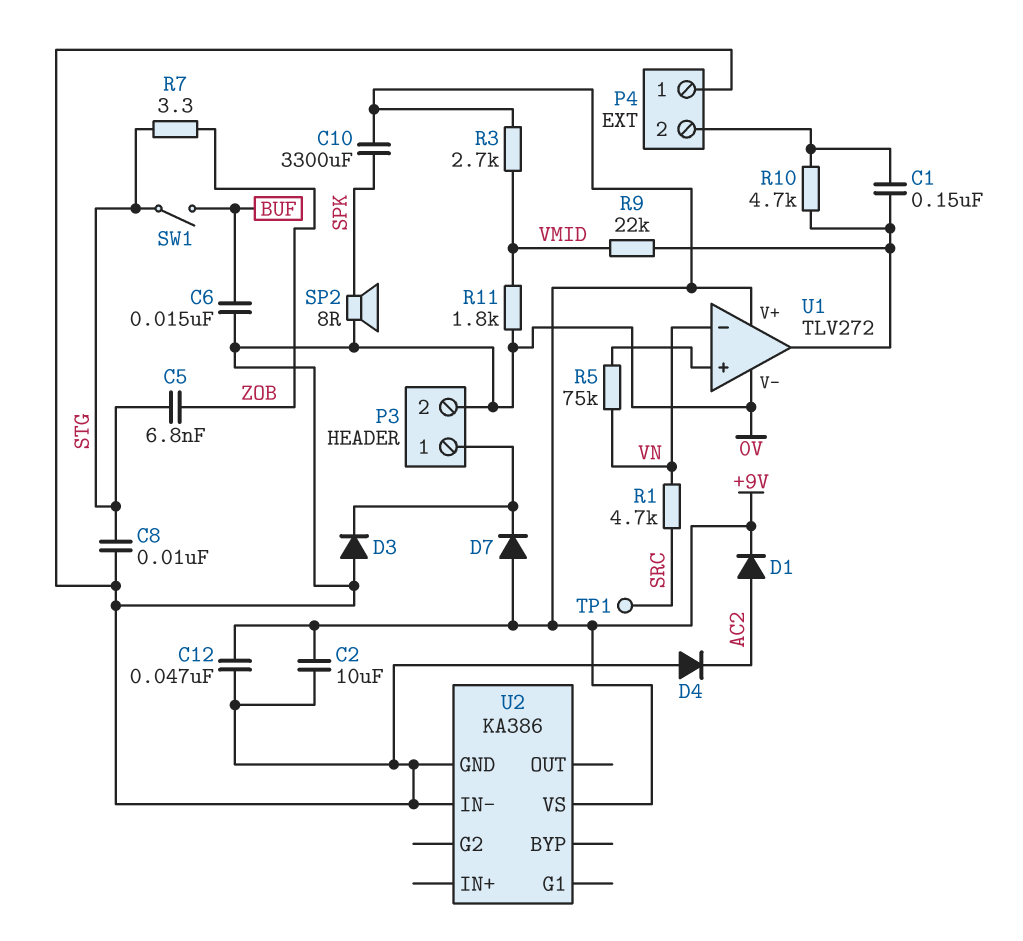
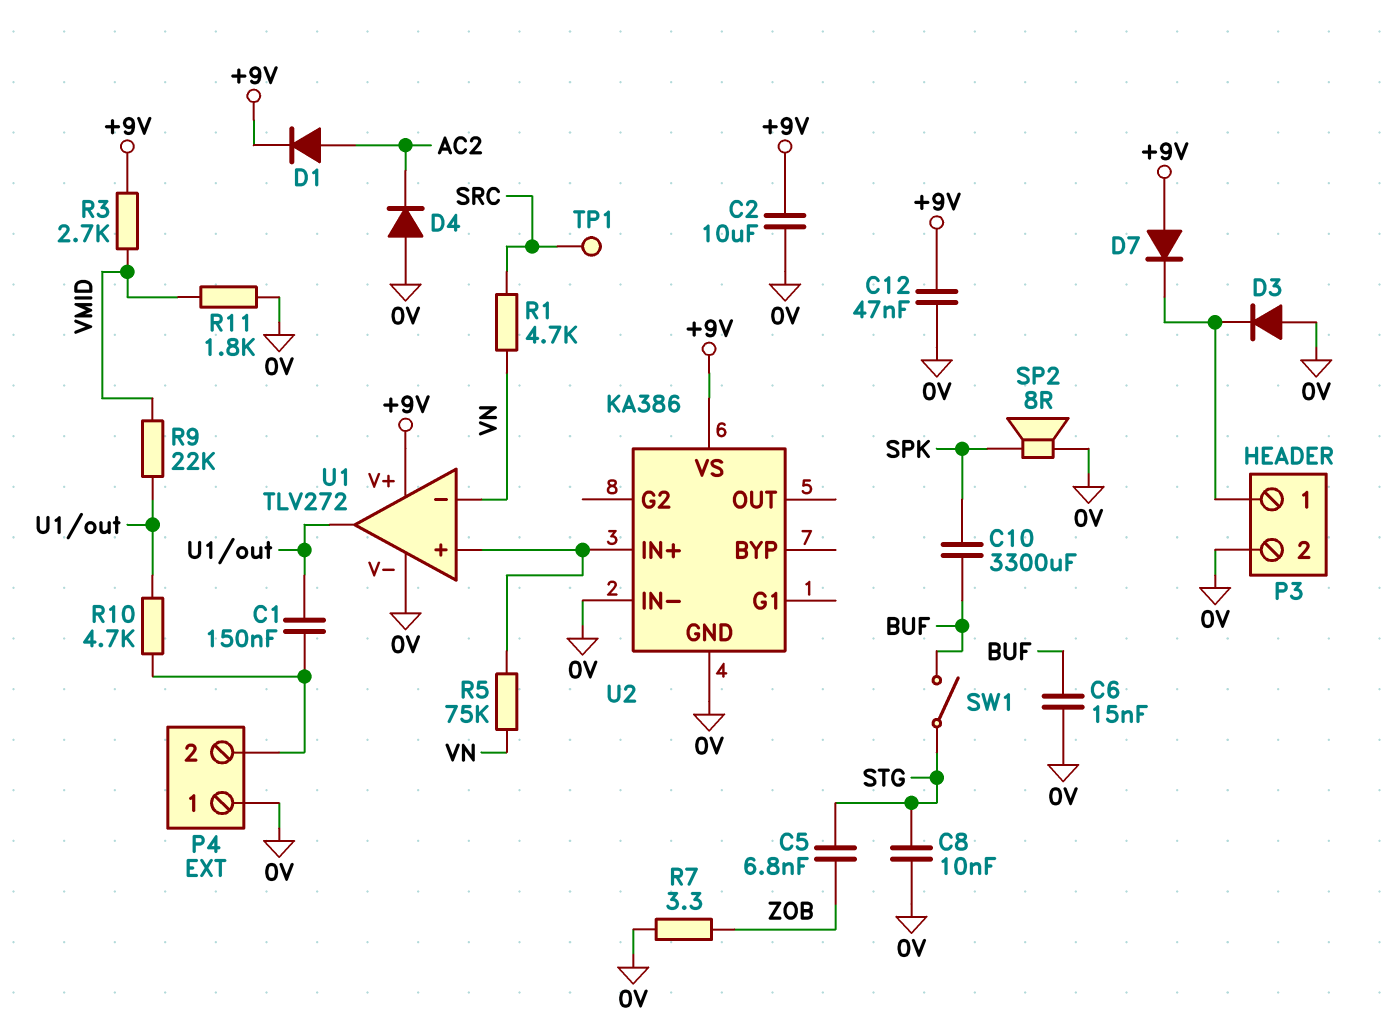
C10: 3300uF (+9V, SPK) -> 3300uF (BUF, SPK)
R7: 3.3 (STG, ZOB) -> 3.3 (0V, ZOB)
U2 pin IN+: none -> U1/in+

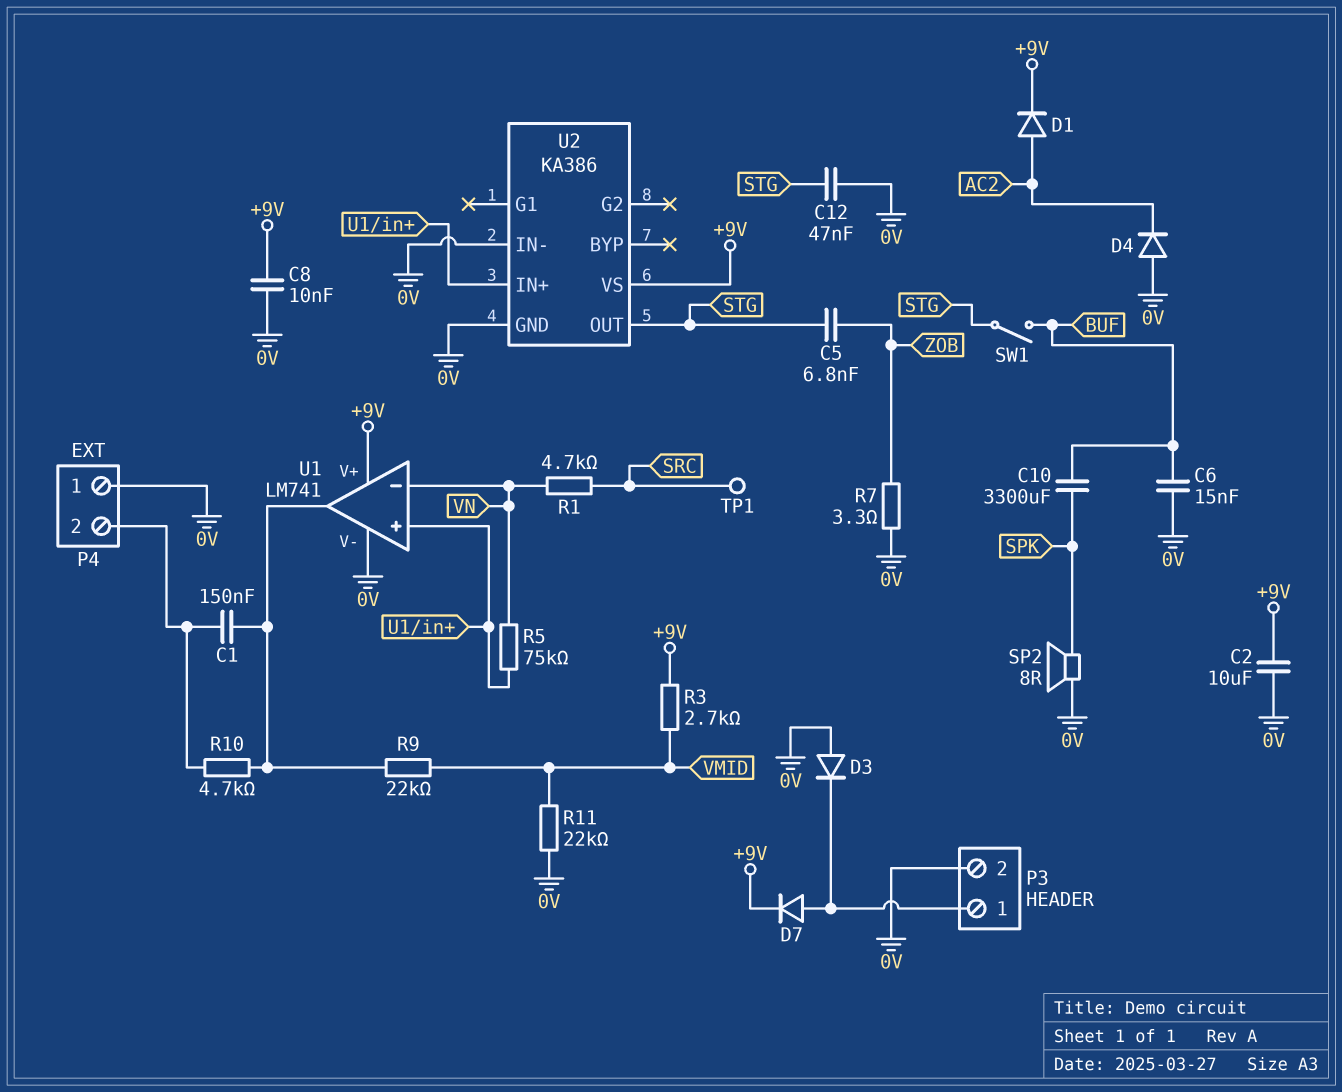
C8: 10nF (0V, STG) -> 10nF (+9V, 0V)
C12: 47nF (+9V, 0V) -> 47nF (0V, STG)
D7: diode (A +9V, K P3/1) -> diode (A P3/1, K +9V)
R11: 1.8k (0V, VMID) -> 22k (0V, VMID)
U1: TLV272 -> LM741
U2 pin OUT: none -> STG

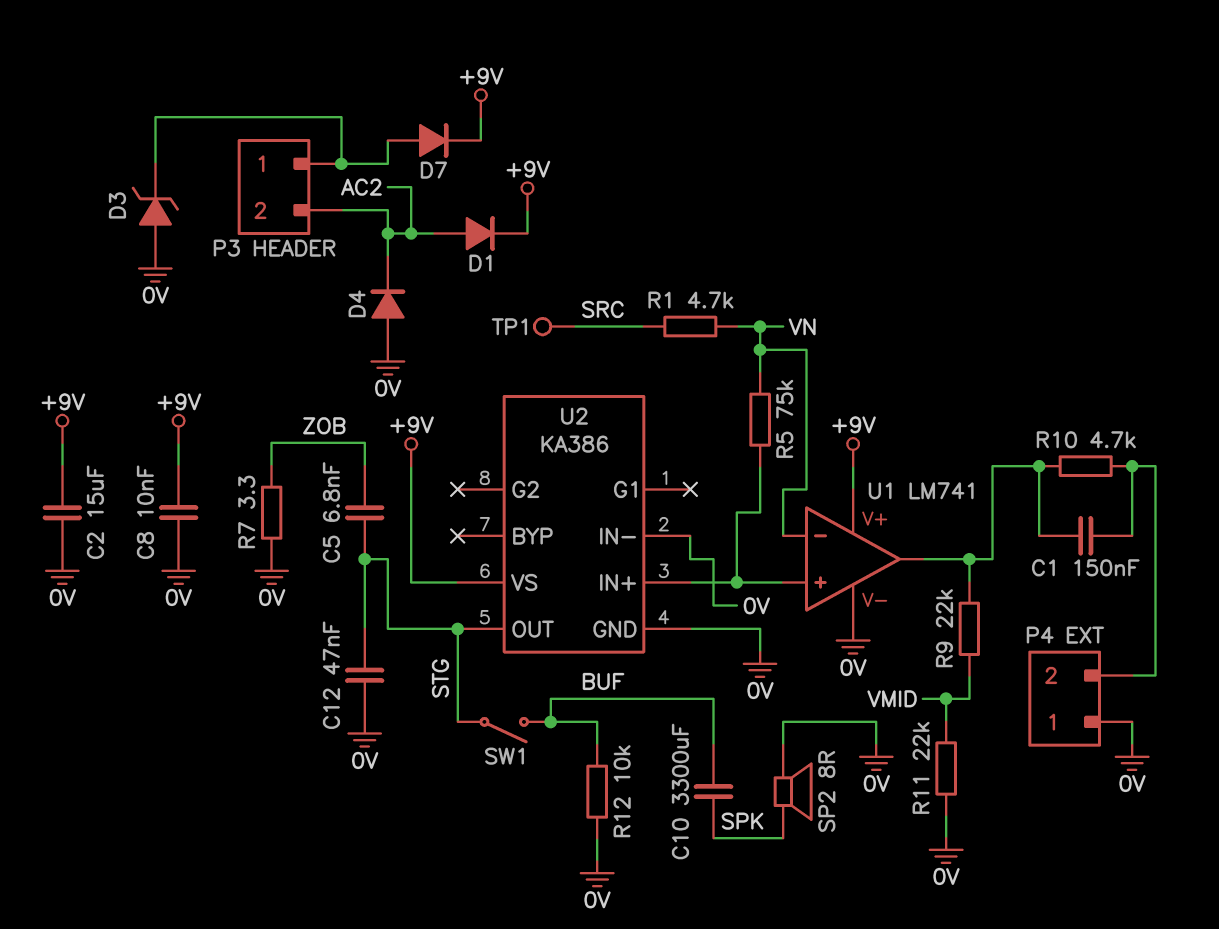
C2: 10uF (+9V, 0V) -> 15uF (+9V, 0V)
C6: 15nF (0V, BUF) -> none
D3: diode (A 0V, K P3/1) -> zener (A 0V, K P3/1)
P3 pin 2: 0V -> AC2
R3: 2.7k (+9V, VMID) -> none
R12: none -> 10k (0V, BUF)

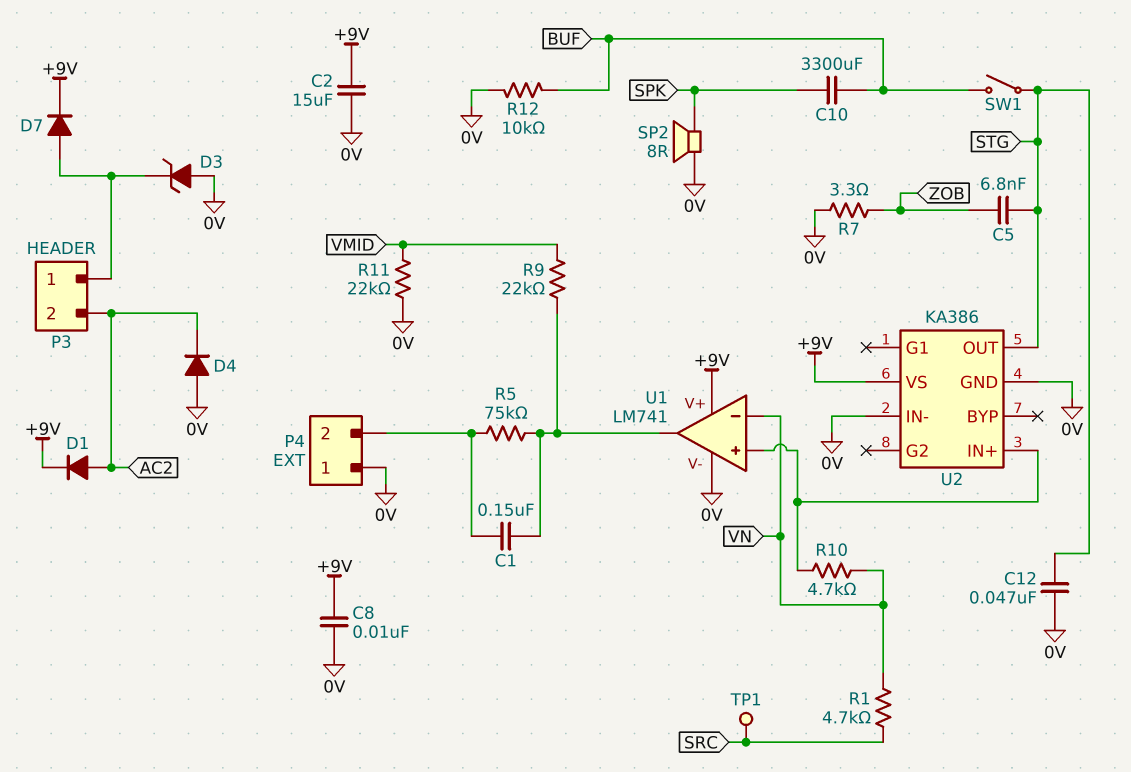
R5: 75k (U1/in+, VN) -> 75k (P4/2, U1/out)
R10: 4.7k (P4/2, U1/out) -> 4.7k (U1/in+, VN)

